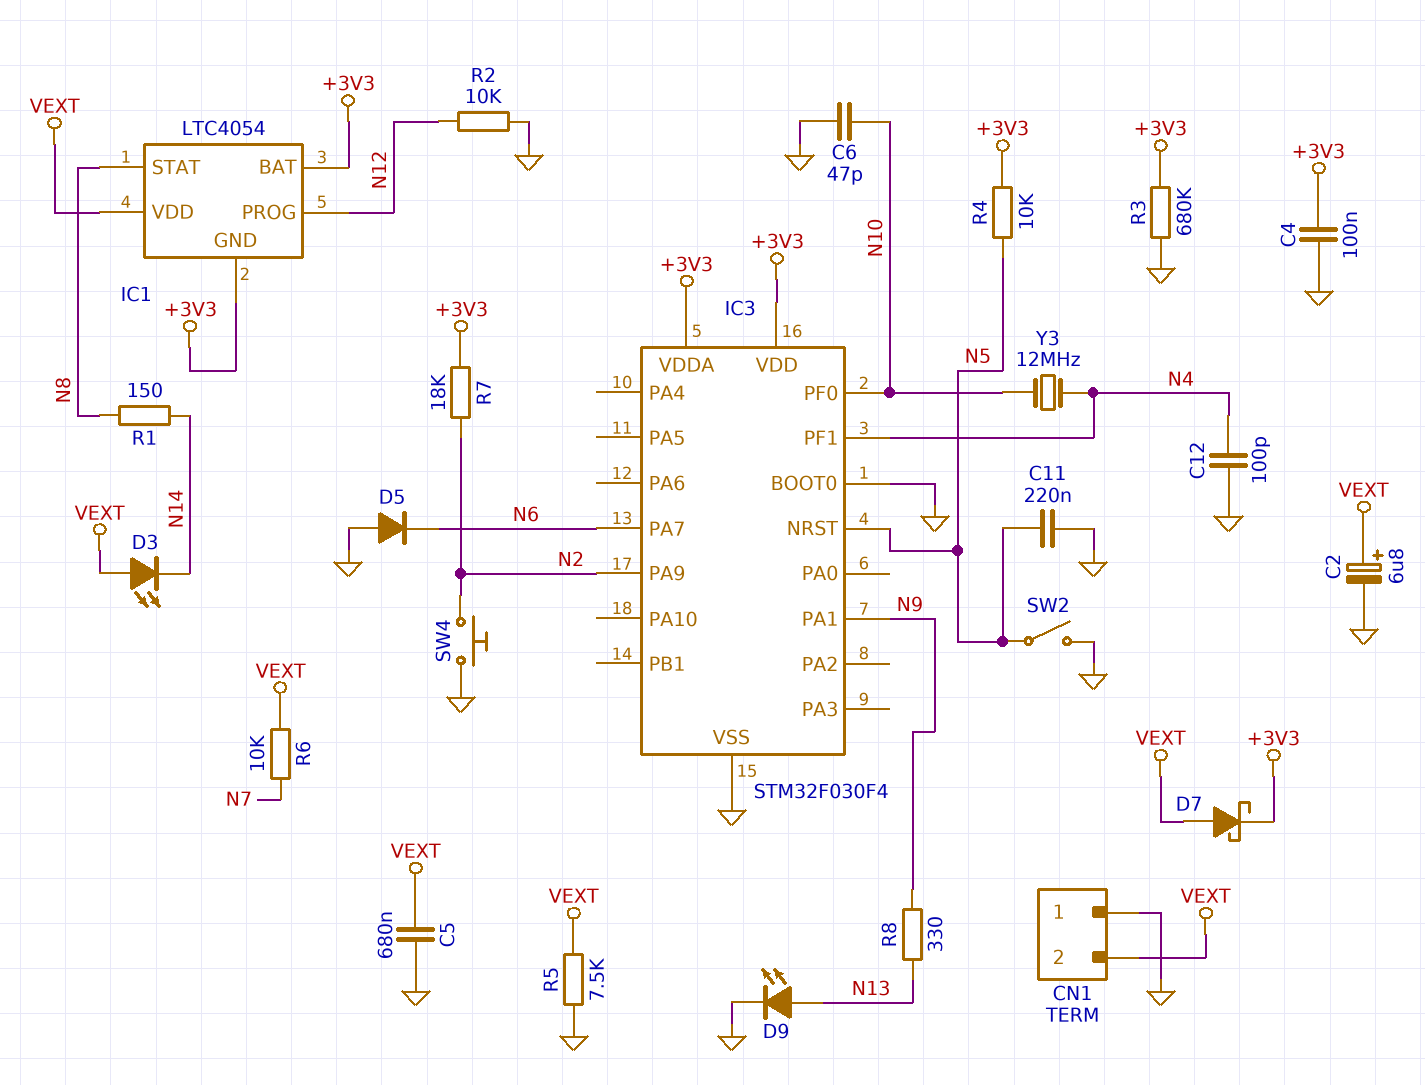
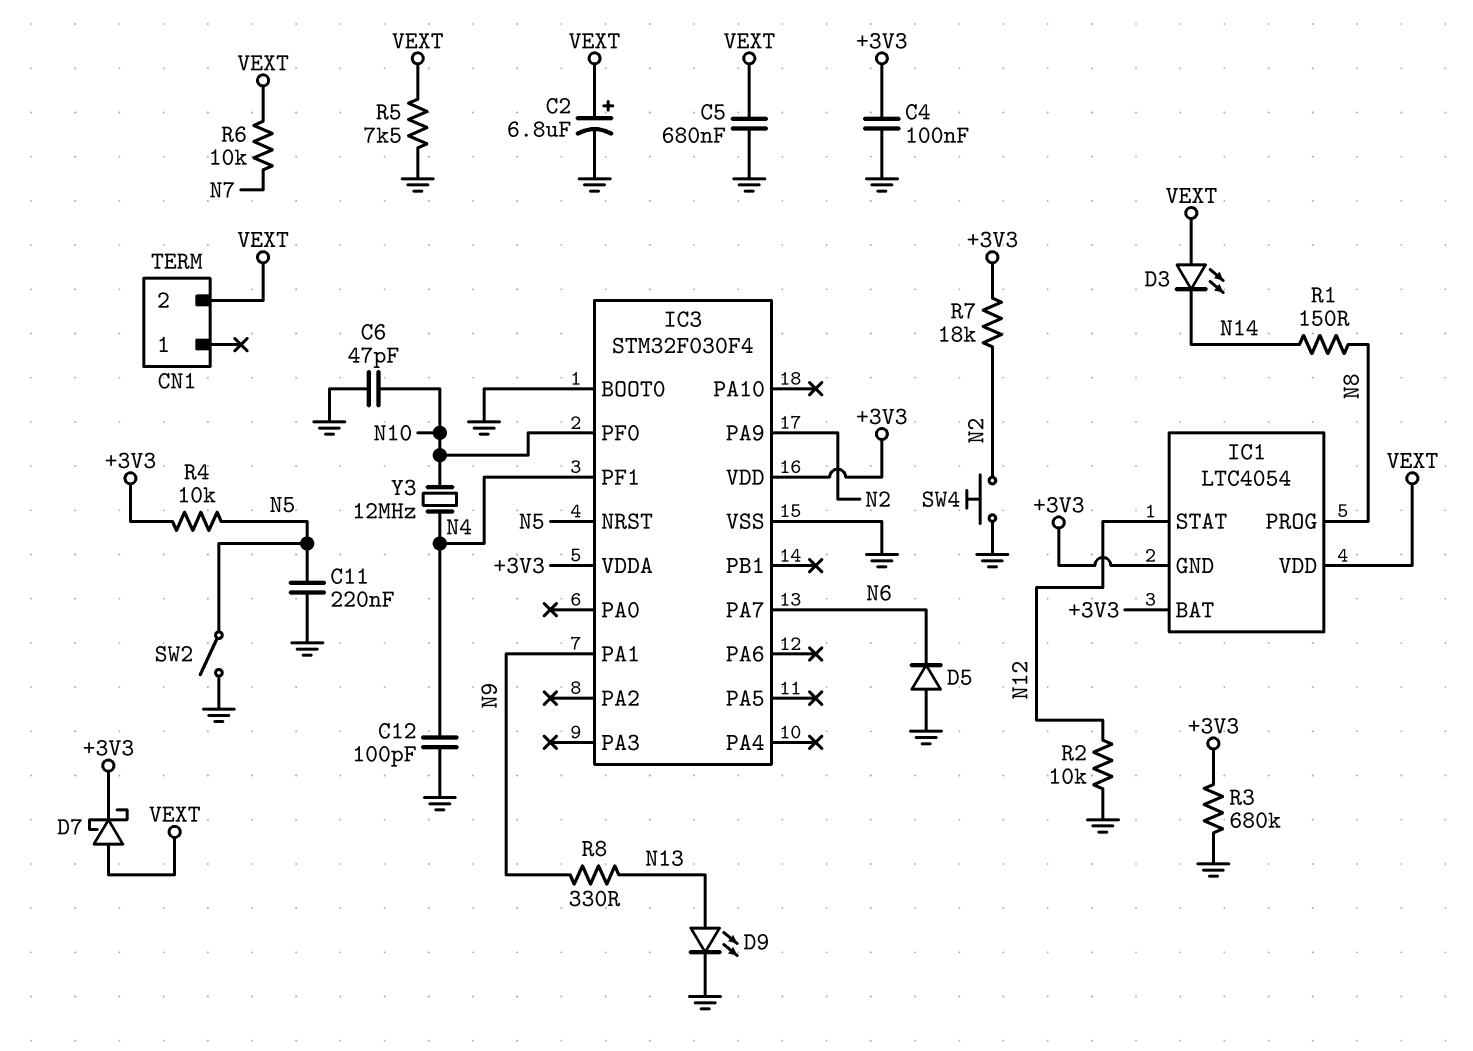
CN1 pin 1: GND -> none
IC1 pin PROG: N12 -> N8
IC1 pin STAT: N8 -> N12

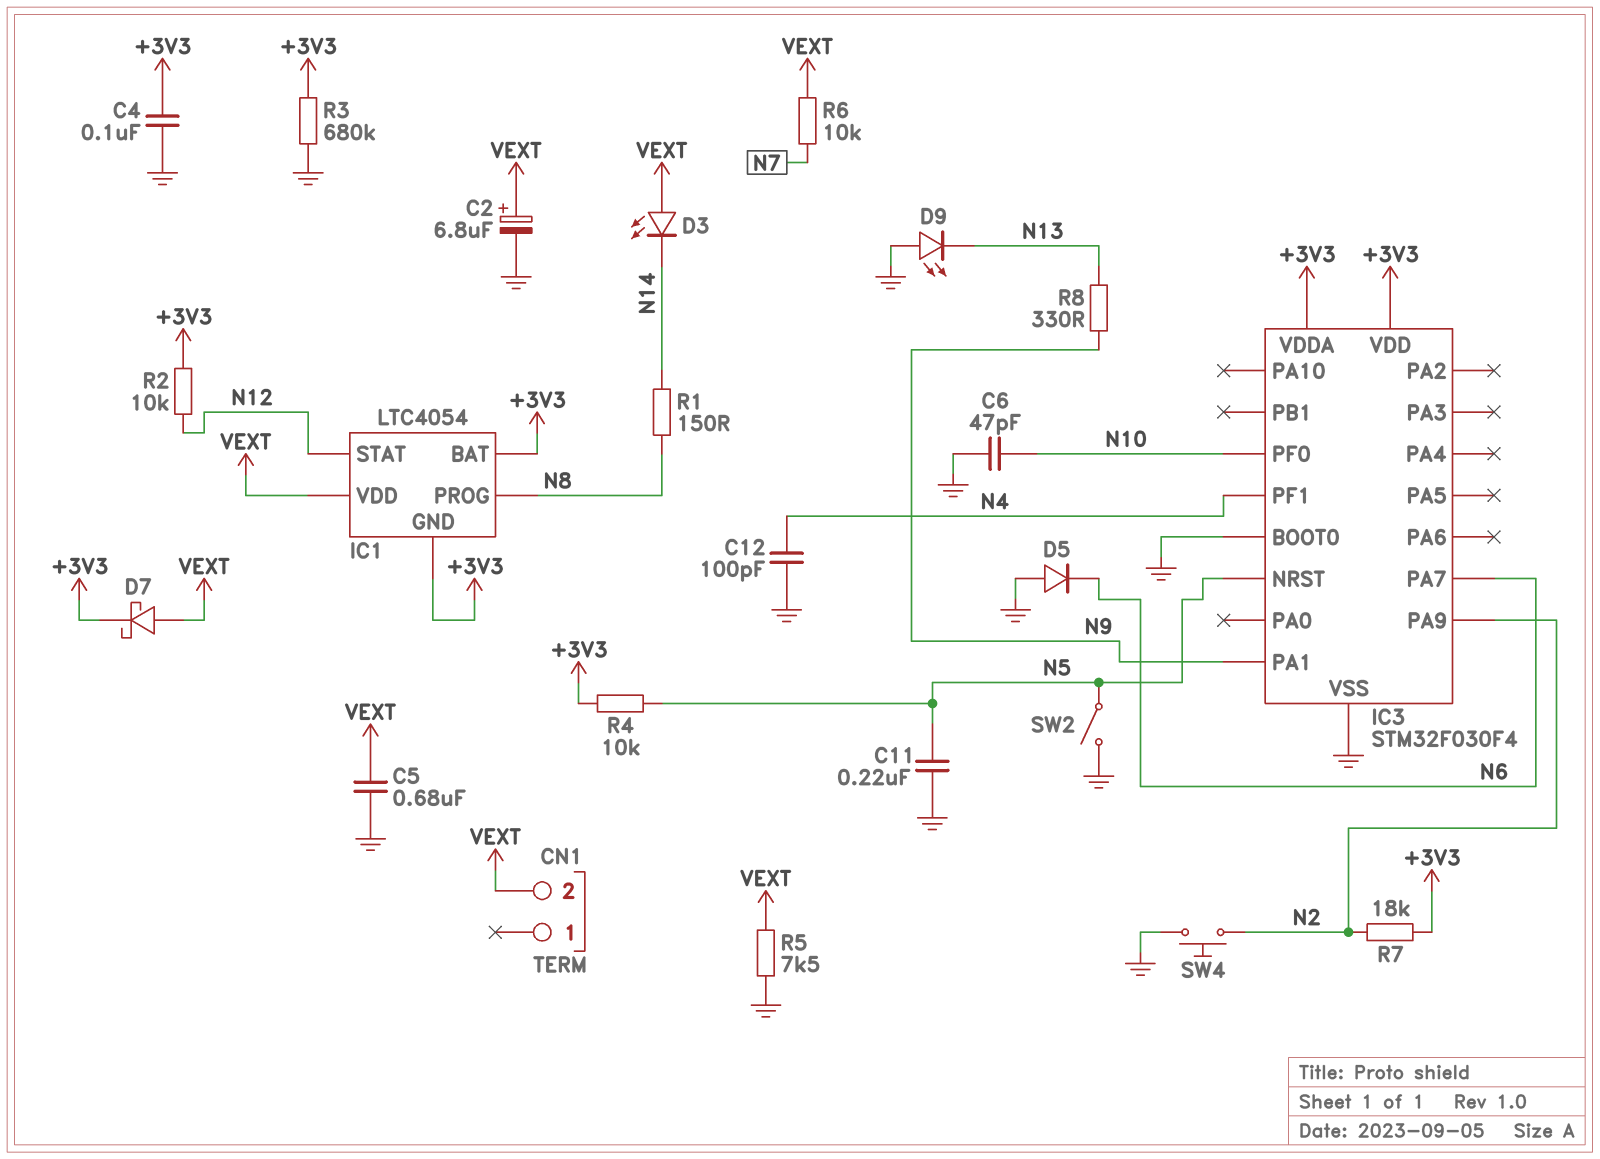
D9: LED (A N13, K GND) -> LED (A GND, K N13)
R2: 10k (GND, N12) -> 10k (+3V3, N12)
Y3: 12MHz (N4, N10) -> none

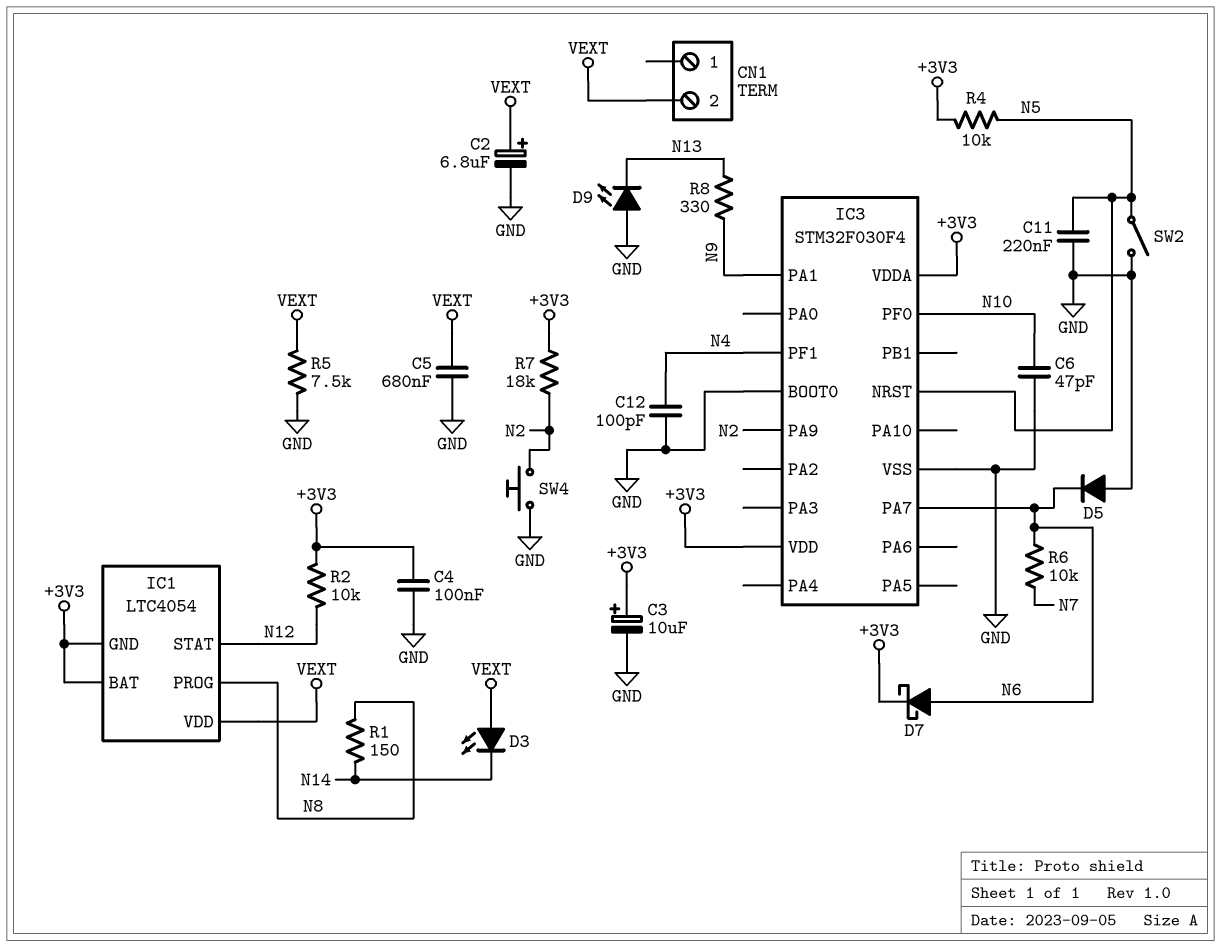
C3: none -> 10uF (plus +3V3, minus GND)
D7: schottky (A VEXT, K +3V3) -> schottky (A N6, K +3V3)
R3: 680k (+3V3, GND) -> none
R6: 10k (N7, VEXT) -> 10k (N6, N7)

